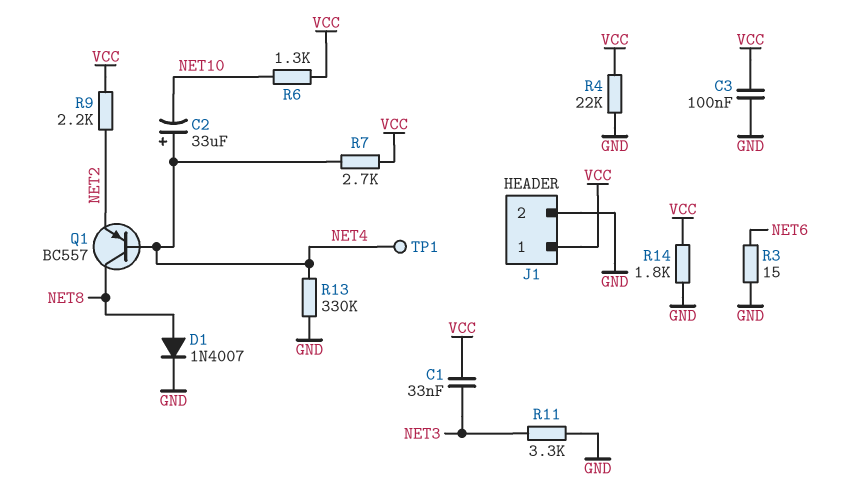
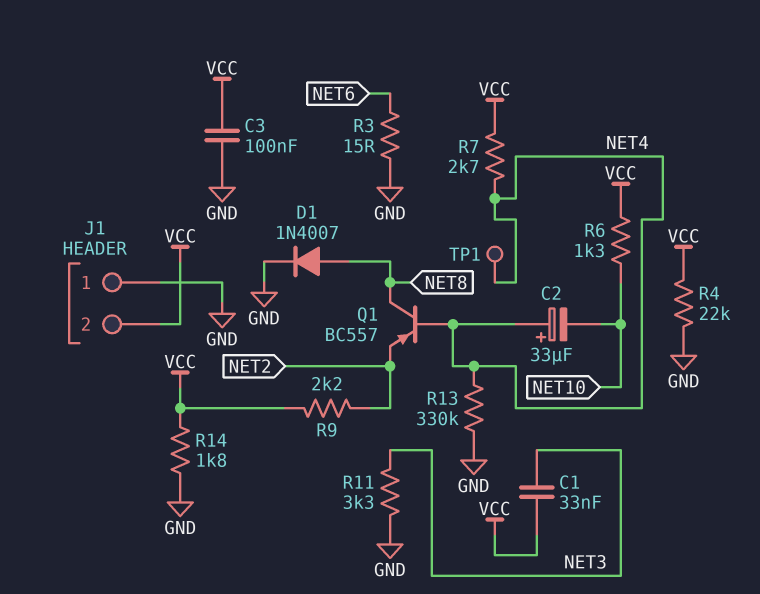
J1 pin 1: VCC -> GND
J1 pin 2: GND -> VCC

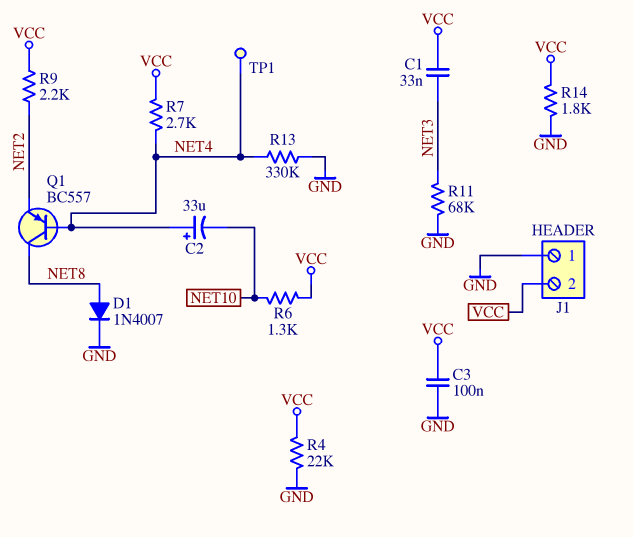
R3: 15 (GND, NET6) -> none
R11: 3.3k (GND, NET3) -> 68k (GND, NET3)

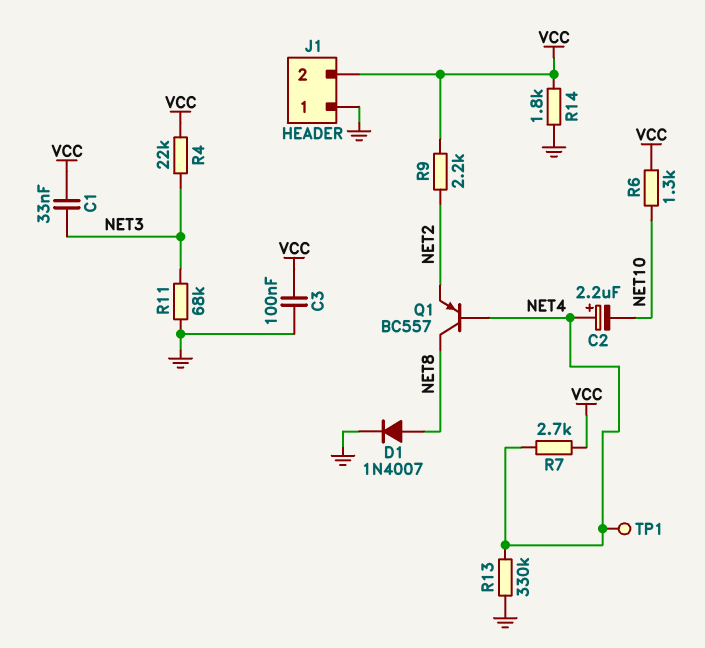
C2: 33uF (plus NET4, minus NET10) -> 2.2uF (plus NET4, minus NET10)
R4: 22k (GND, VCC) -> 22k (NET3, VCC)

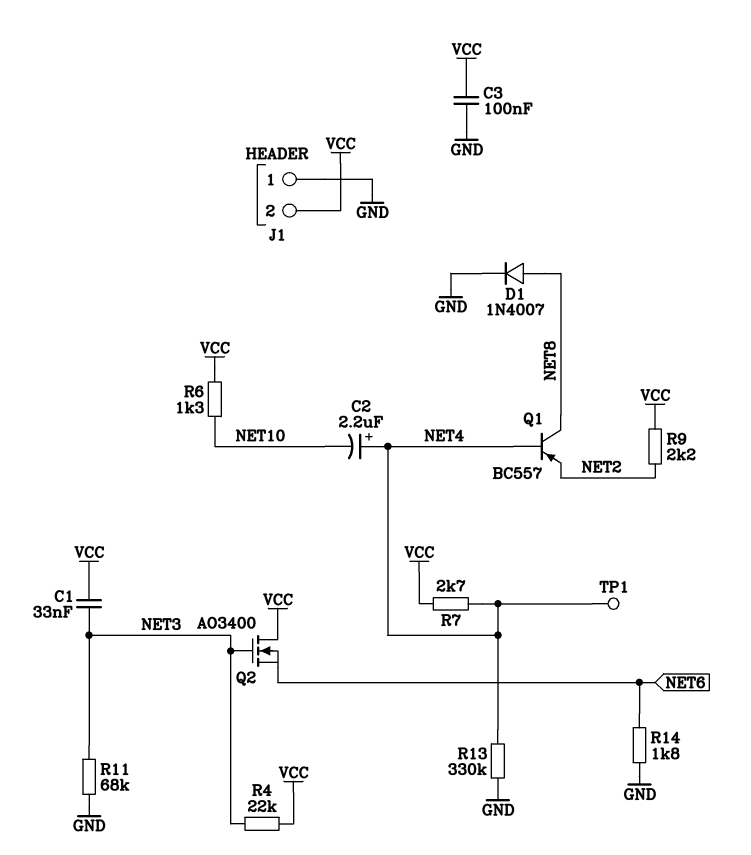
Q2: none -> NMOS AO3400 (G NET3, D VCC, S NET6)
R14: 1.8k (GND, VCC) -> 1.8k (GND, NET6)

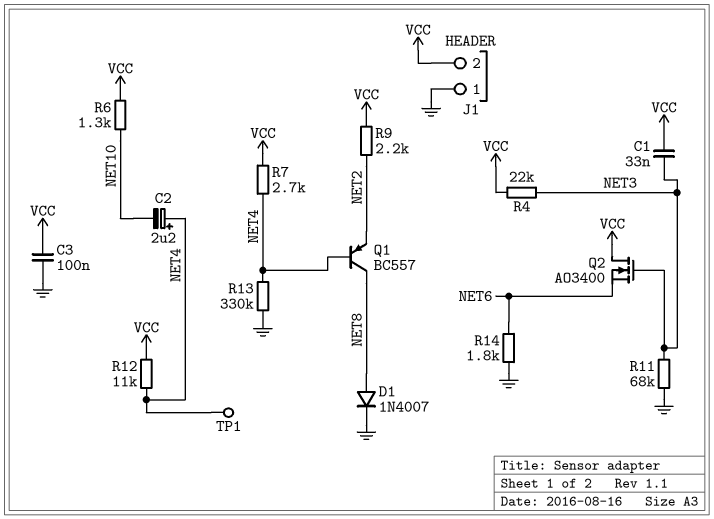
R12: none -> 11k (NET4, VCC)

